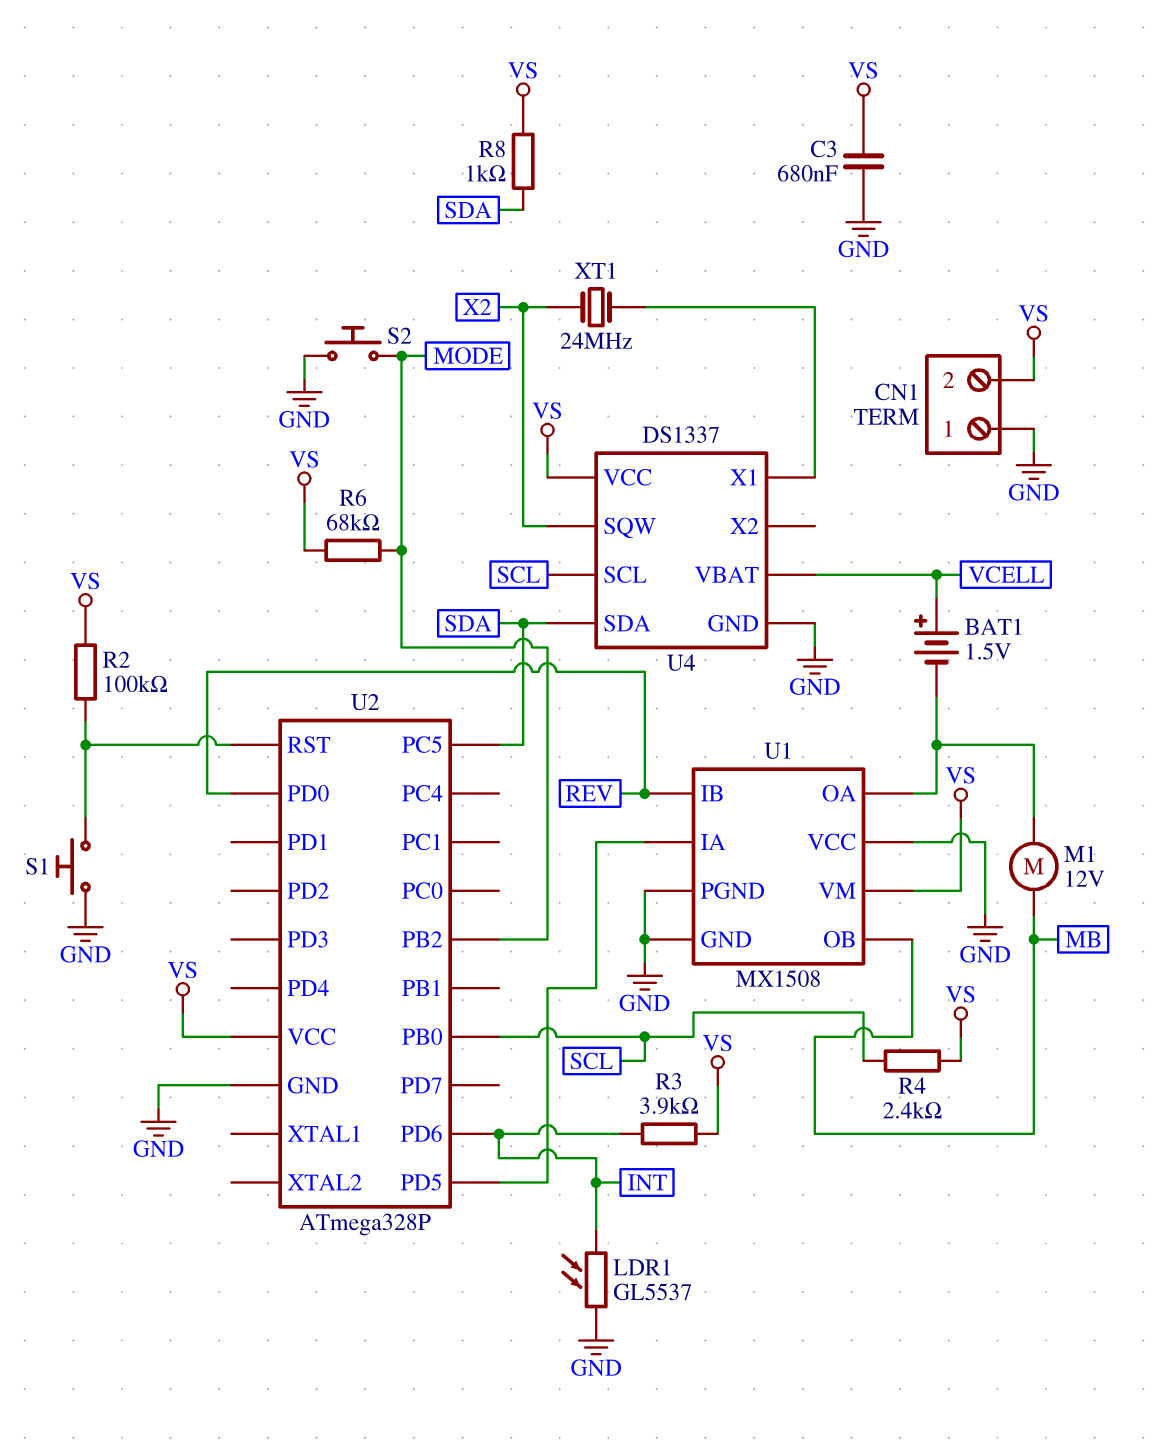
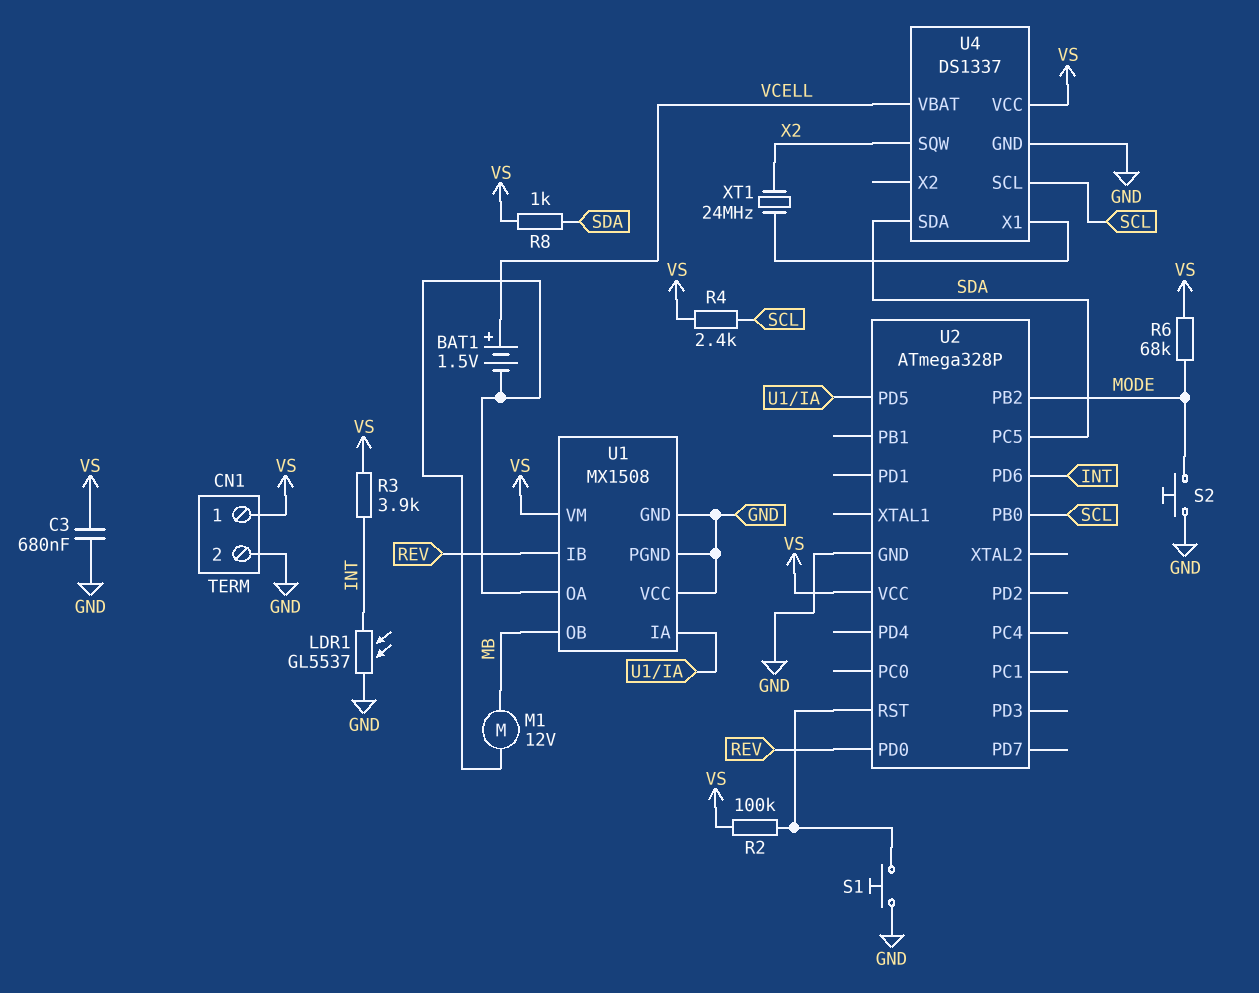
CN1 pin 1: GND -> VS
CN1 pin 2: VS -> GND

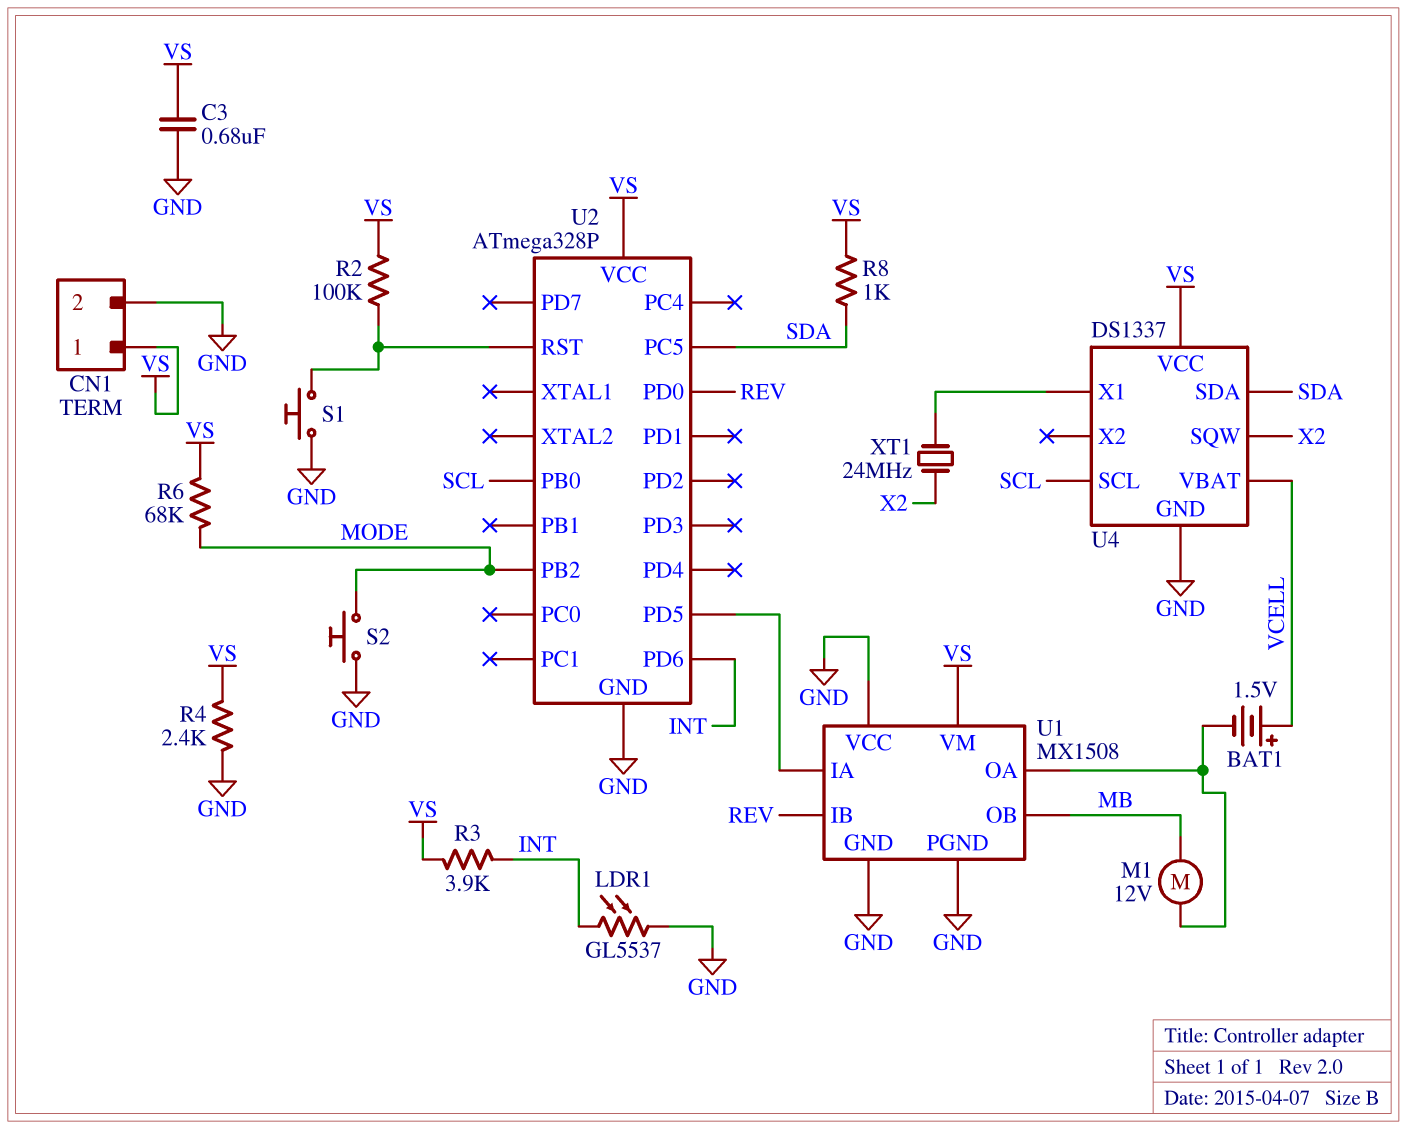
R4: 2.4k (SCL, VS) -> 2.4k (GND, VS)

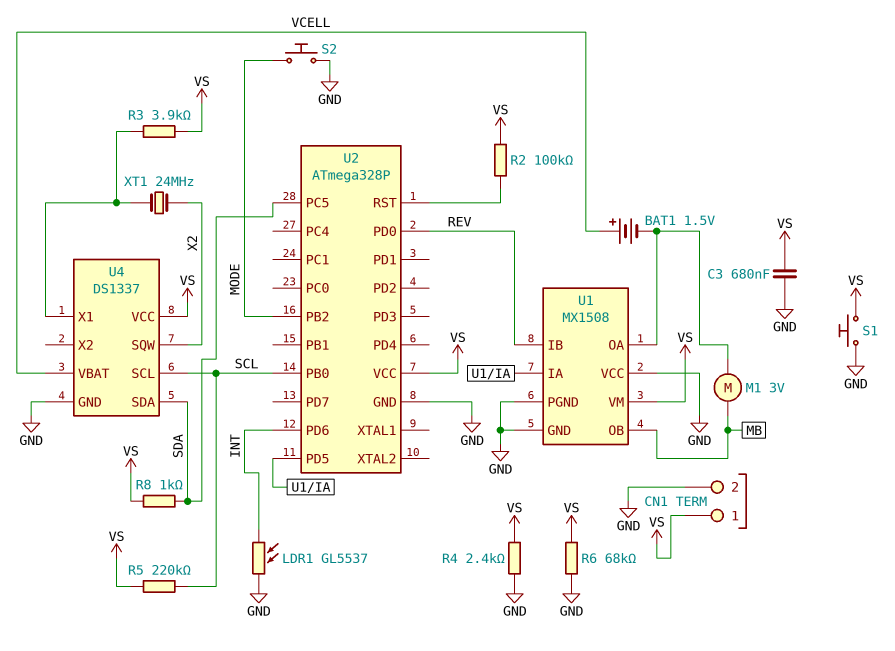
M1: motor 12V (MB, U1/OA) -> motor 3V (MB, U1/OA)
R3: 3.9k (INT, VS) -> 3.9k (U4/X1, VS)
R5: none -> 220k (SCL, VS)
R6: 68k (MODE, VS) -> 68k (GND, VS)
S1: button (GND, U2/RST) -> button (GND, VS)

